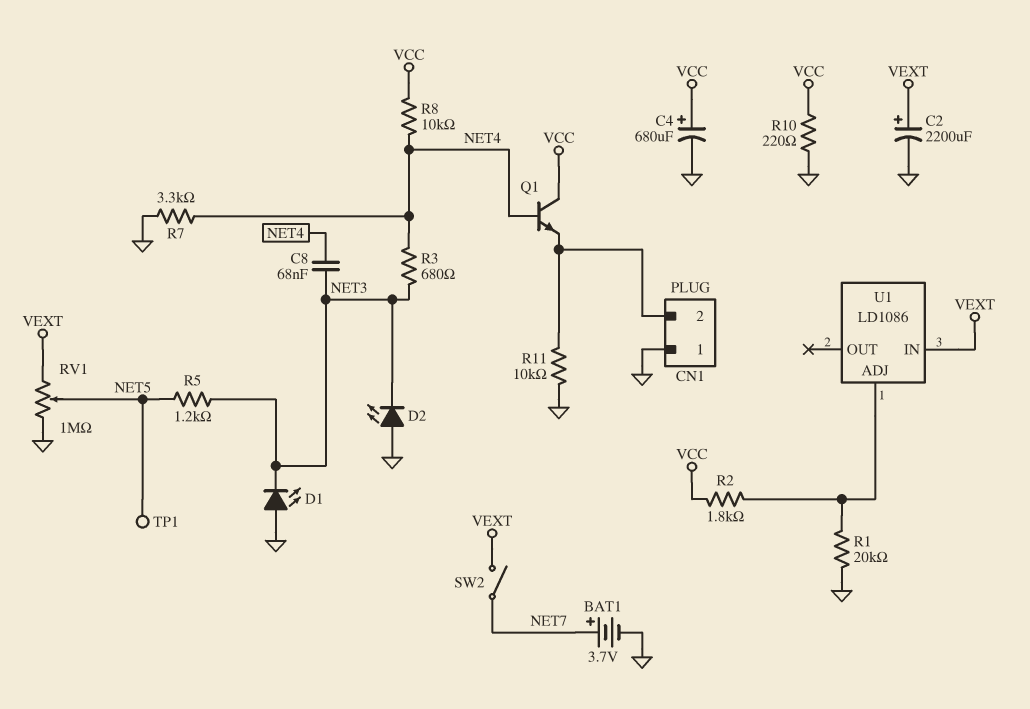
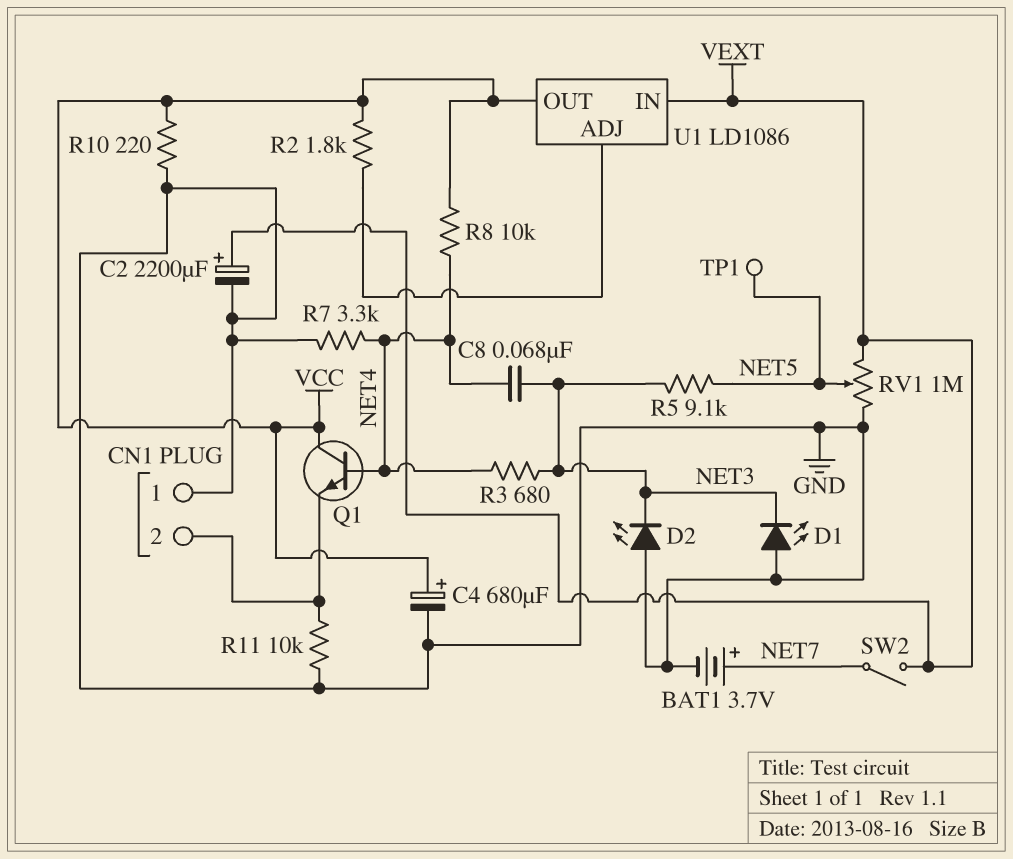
R1: 20k (GND, U1/ADJ) -> none
R5: 1.2k (NET3, NET5) -> 9.1k (NET3, NET5)
U1 pin OUT: none -> VCC

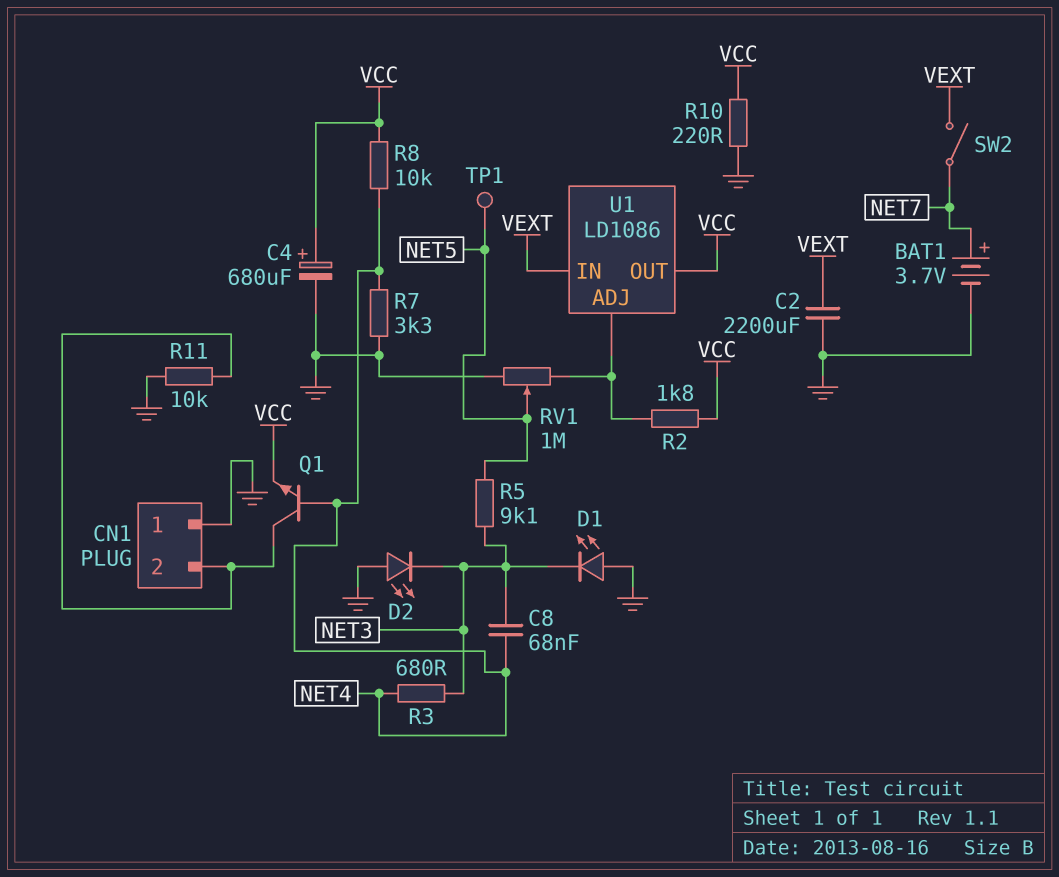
C2: 2200uF (plus VEXT, minus GND) -> 2200uF (GND, VEXT)
Q1: NPN (B NET4, C VCC, E CN1/2) -> NPN (B NET4, C CN1/2, E VCC)
RV1: 1M (GND, VEXT, wiper NET5) -> 1M (GND, U1/ADJ, wiper NET5)

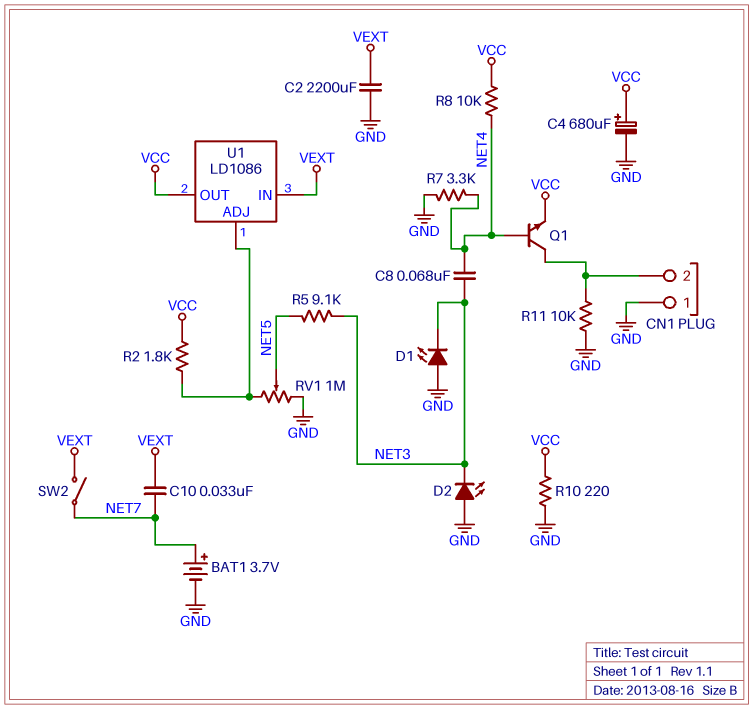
C10: none -> 33nF (NET7, VEXT)
R3: 680 (NET3, NET4) -> none
TP1: test point (NET5) -> none

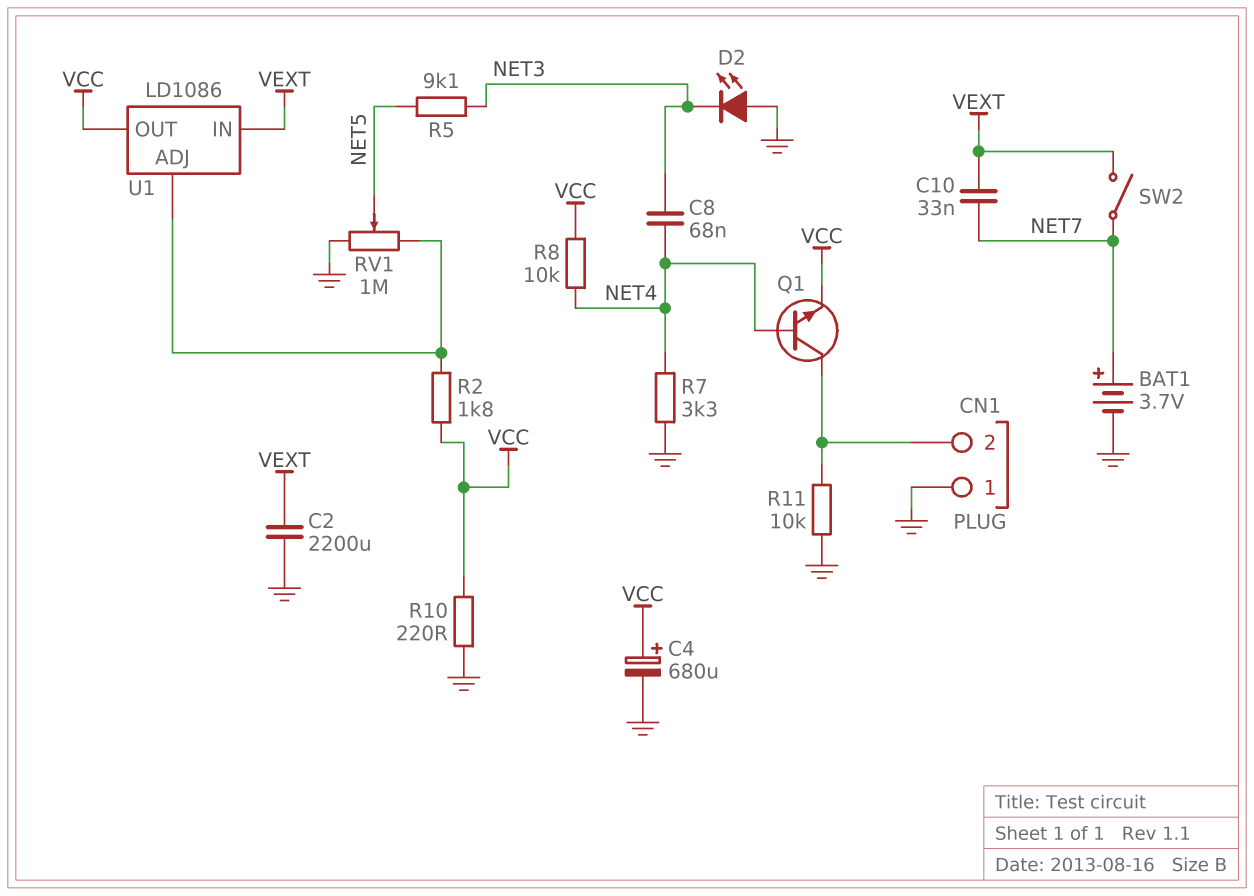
D1: LED (A GND, K NET3) -> none

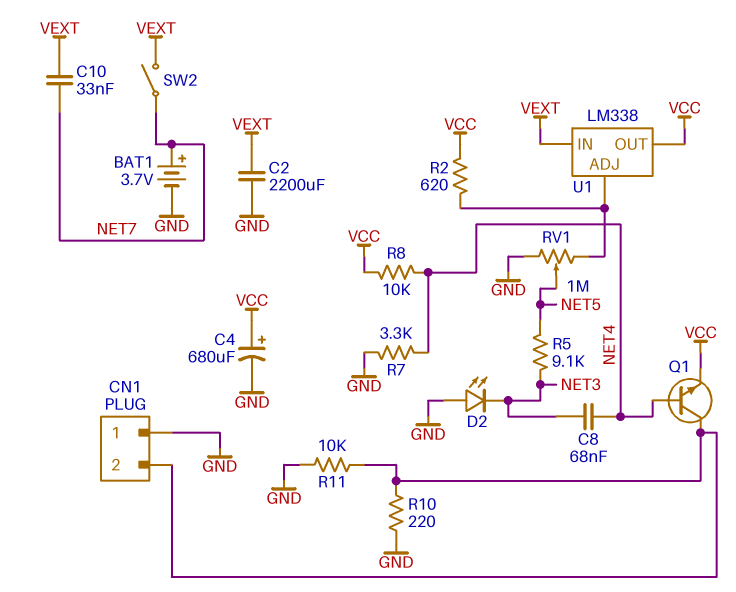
R2: 1.8k (U1/ADJ, VCC) -> 620 (U1/ADJ, VCC)
R10: 220 (GND, VCC) -> 220 (CN1/2, GND)
U1: LD1086 -> LM338

